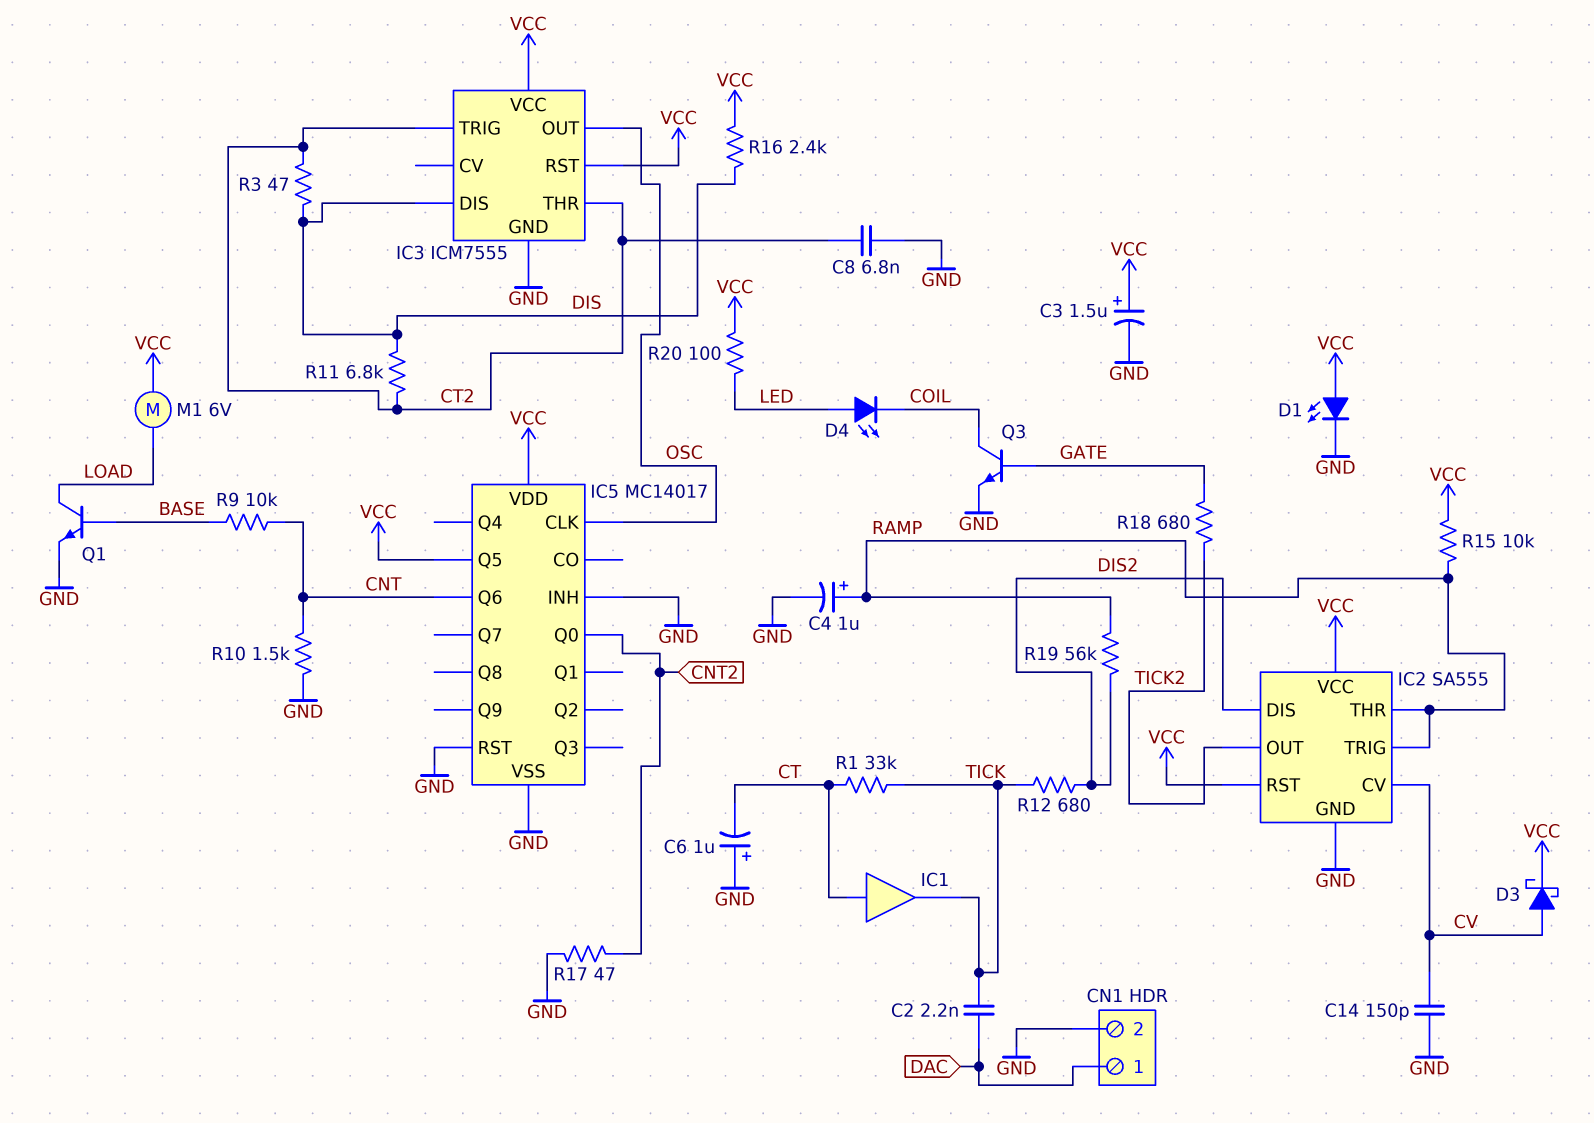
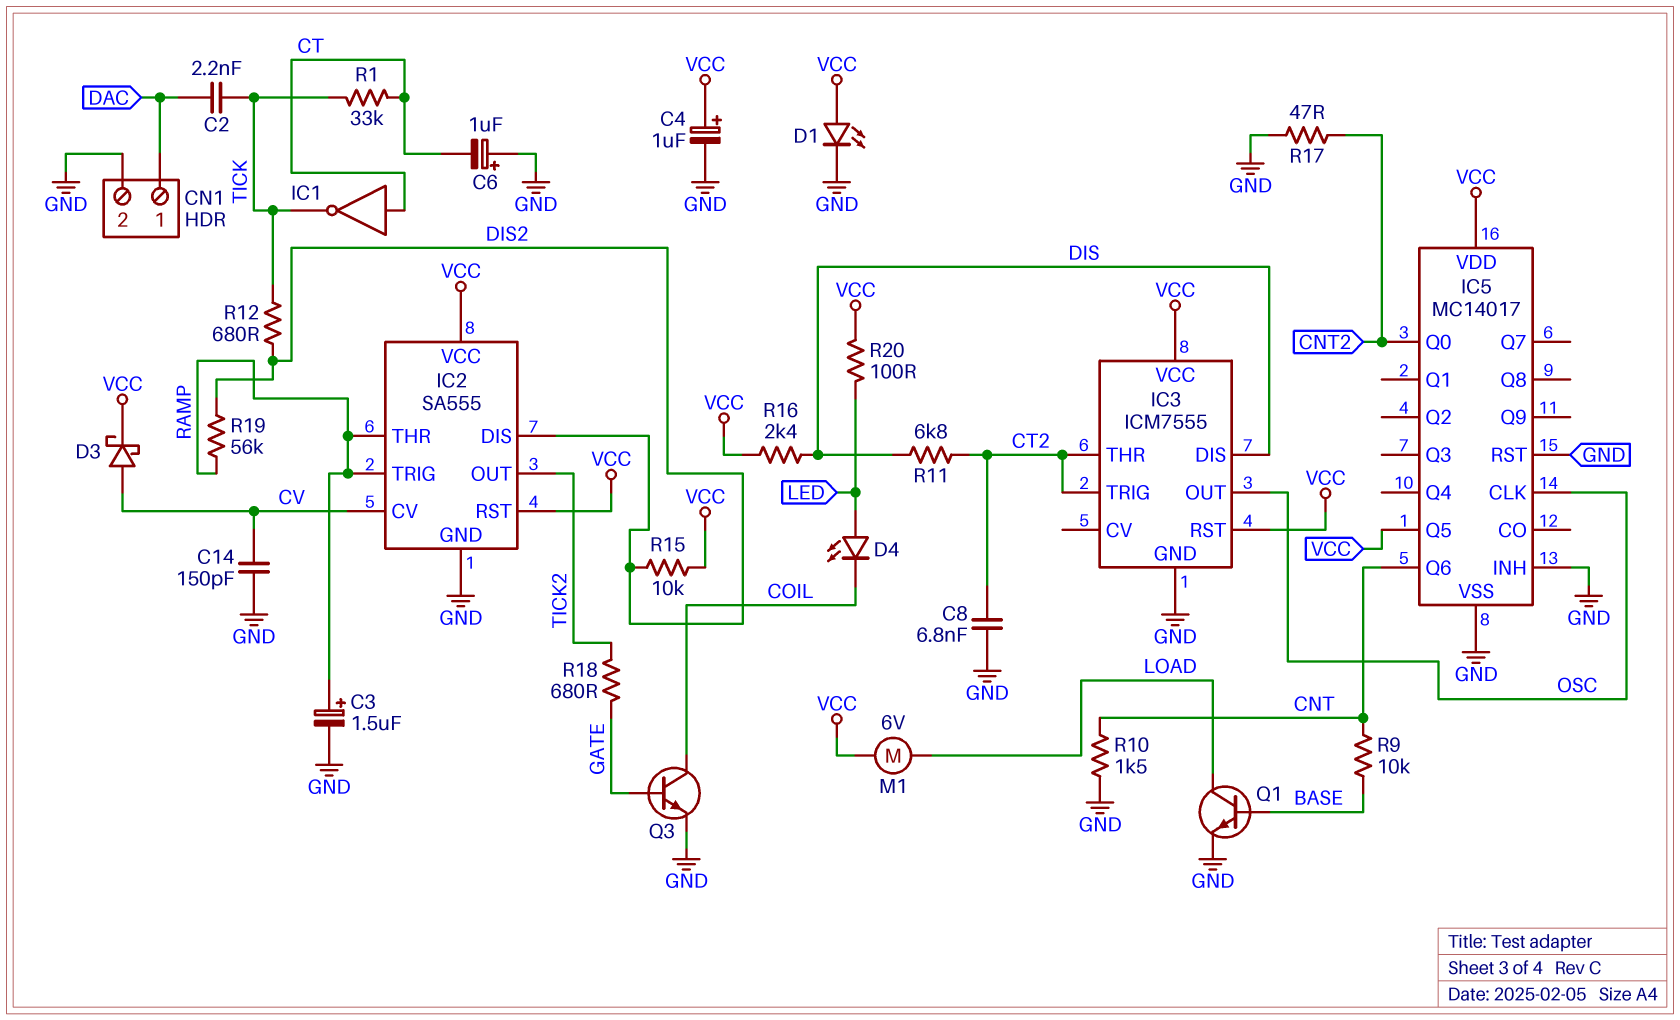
C3: 1.5uF (plus VCC, minus GND) -> 1.5uF (plus RAMP, minus GND)
C4: 1uF (plus RAMP, minus GND) -> 1uF (plus VCC, minus GND)
IC1: buffer (in CT, out TICK) -> NOT (in CT, out TICK)
R3: 47 (CT2, DIS) -> none
R15: 10k (RAMP, VCC) -> 10k (DIS2, VCC)

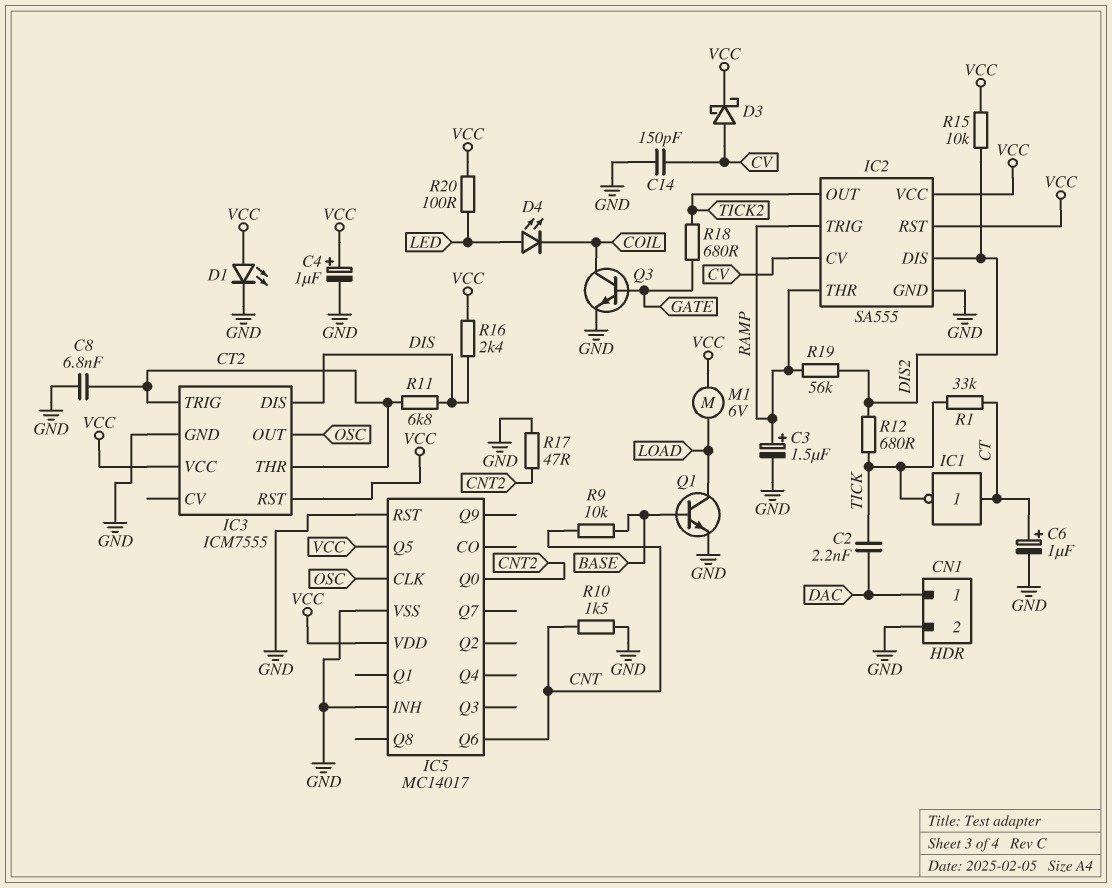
C6: 1uF (plus GND, minus CT) -> 1uF (plus CT, minus GND)

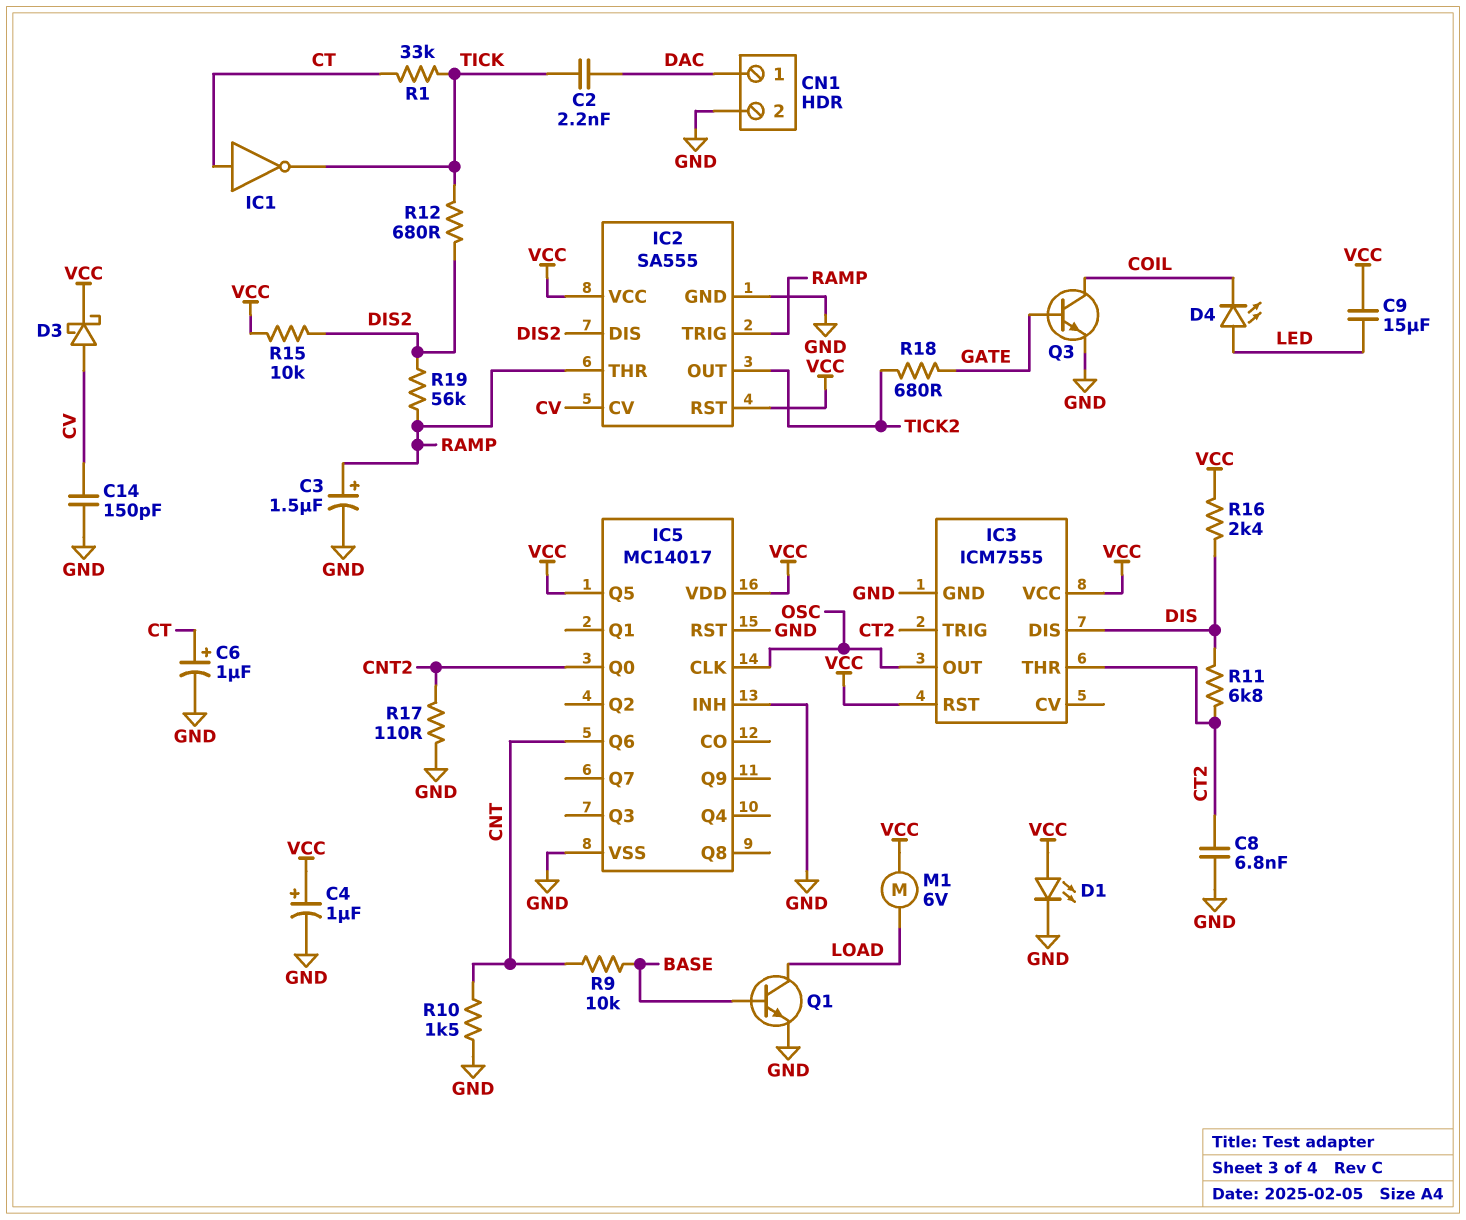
C9: none -> 15uF (LED, VCC)
R17: 47 (CNT2, GND) -> 110 (CNT2, GND)
R20: 100 (LED, VCC) -> none

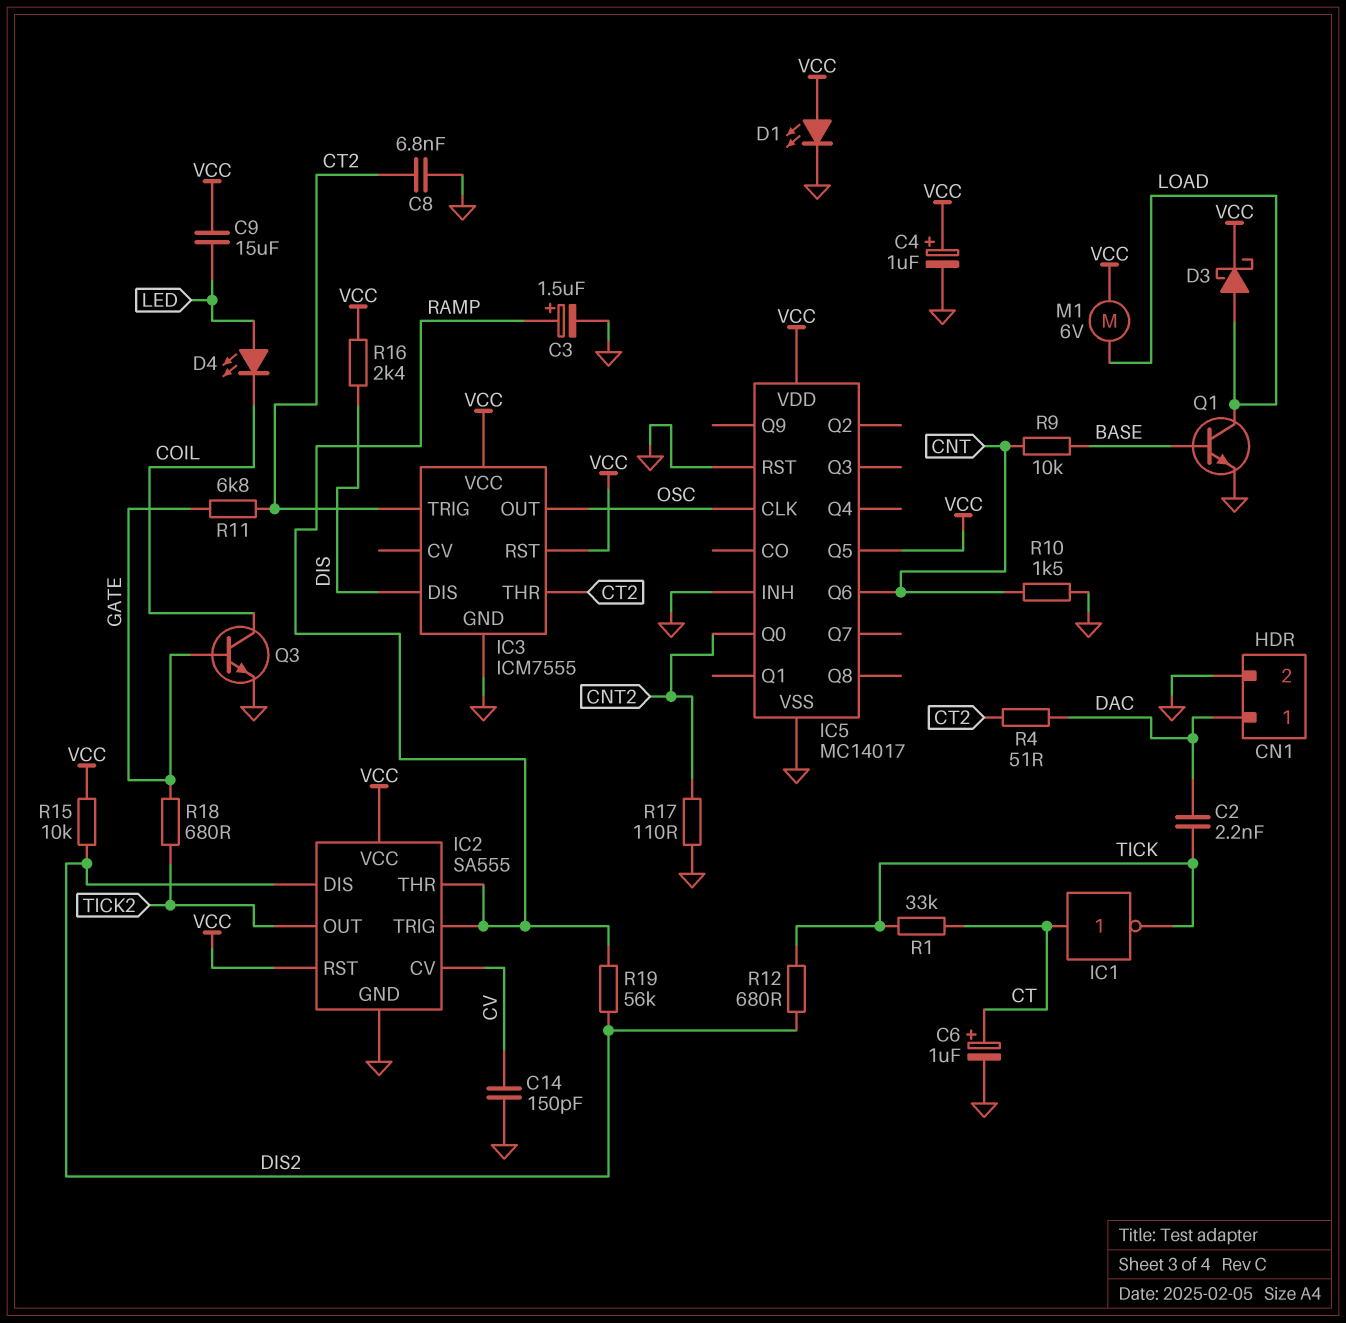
D3: schottky (A CV, K VCC) -> schottky (A LOAD, K VCC)
R4: none -> 51 (CT2, DAC)
R11: 6.8k (CT2, DIS) -> 6.8k (CT2, GATE)

